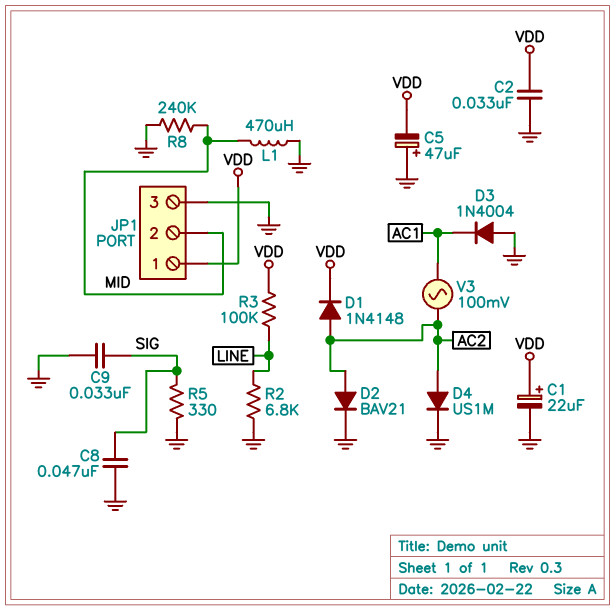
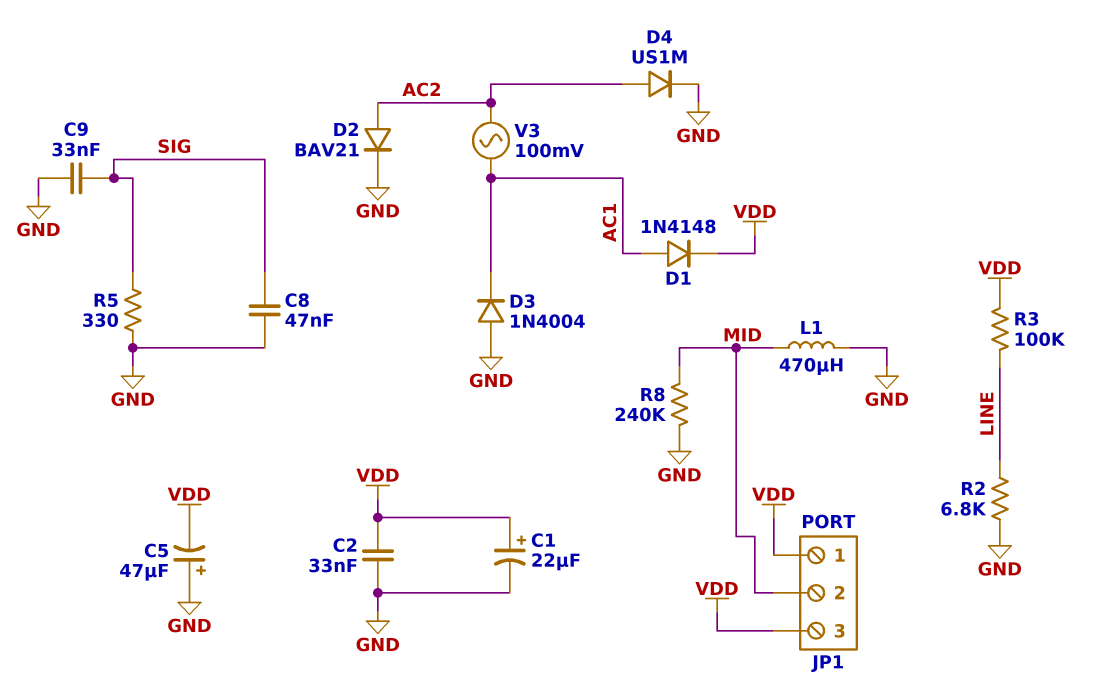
D1: diode 1N4148 (A AC2, K VDD) -> diode 1N4148 (A AC1, K VDD)
JP1 pin 3: GND -> VDD

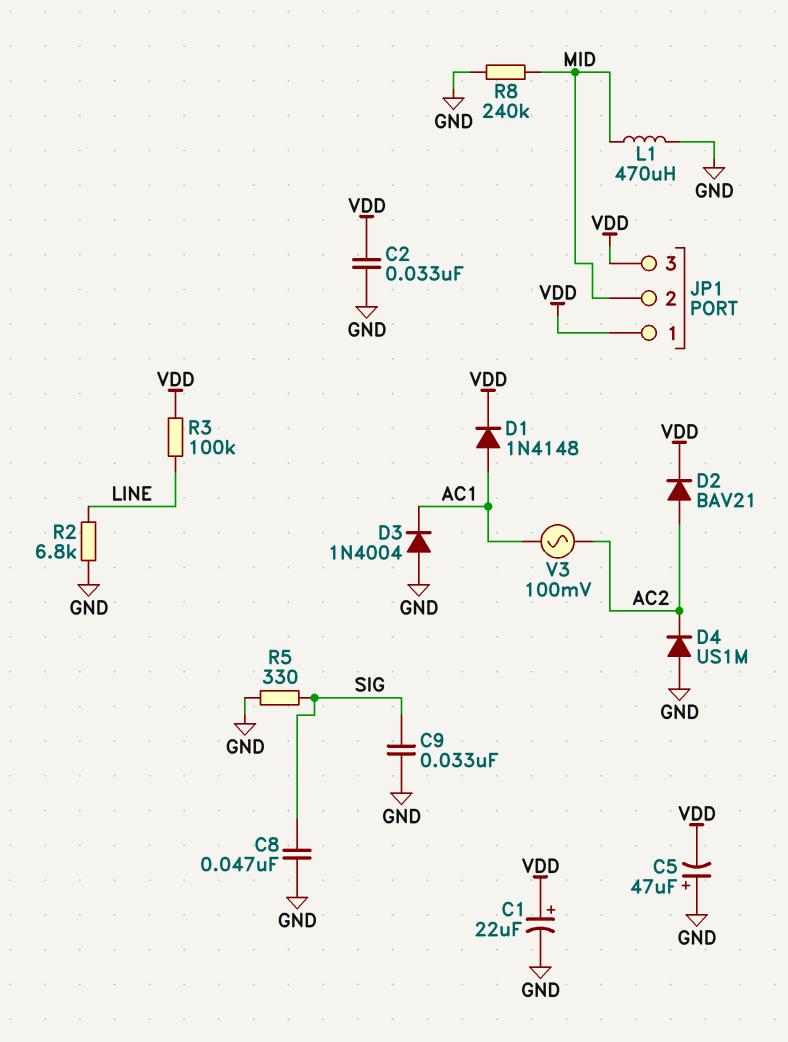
D2: diode BAV21 (A AC2, K GND) -> diode BAV21 (A AC2, K VDD)
D4: diode US1M (A AC2, K GND) -> diode US1M (A GND, K AC2)

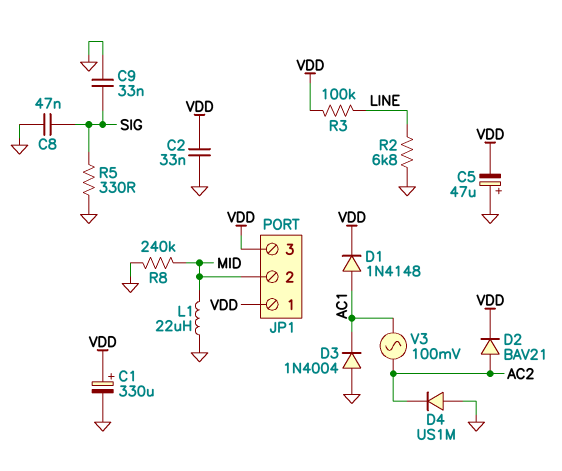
C1: 22uF (plus VDD, minus GND) -> 330uF (plus VDD, minus GND)
L1: 470uH (GND, MID) -> 22uH (GND, MID)

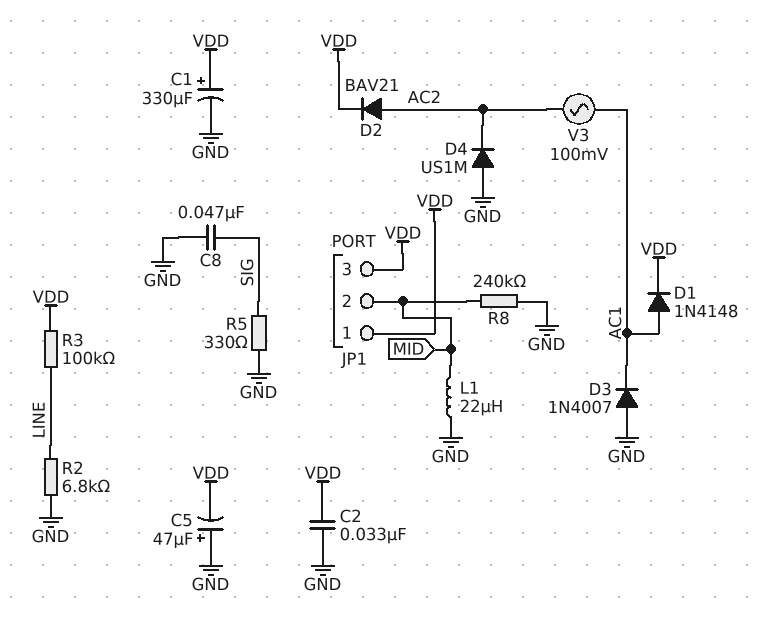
C9: 33nF (GND, SIG) -> none
D3: diode 1N4004 (A GND, K AC1) -> diode 1N4007 (A GND, K AC1)

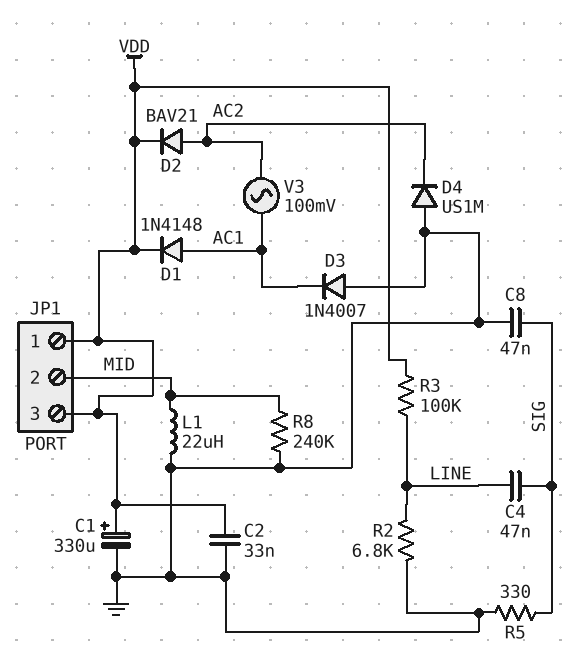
C4: none -> 47nF (LINE, SIG)
C5: 47uF (plus GND, minus VDD) -> none

